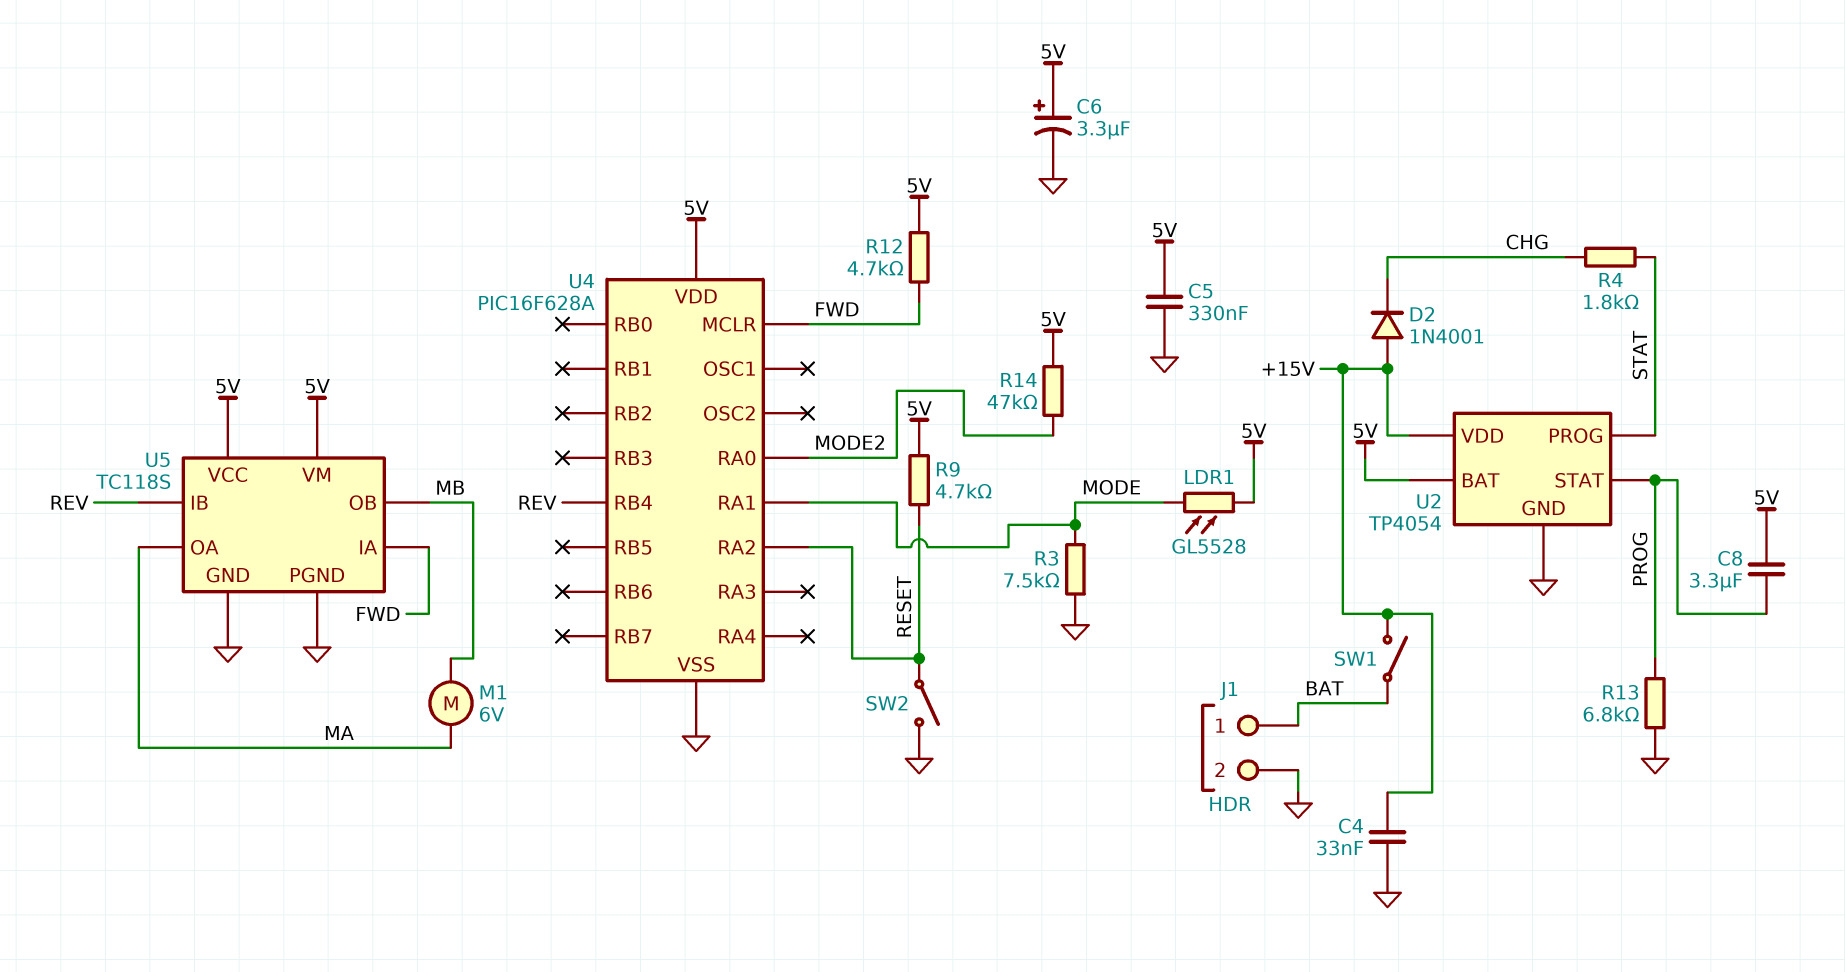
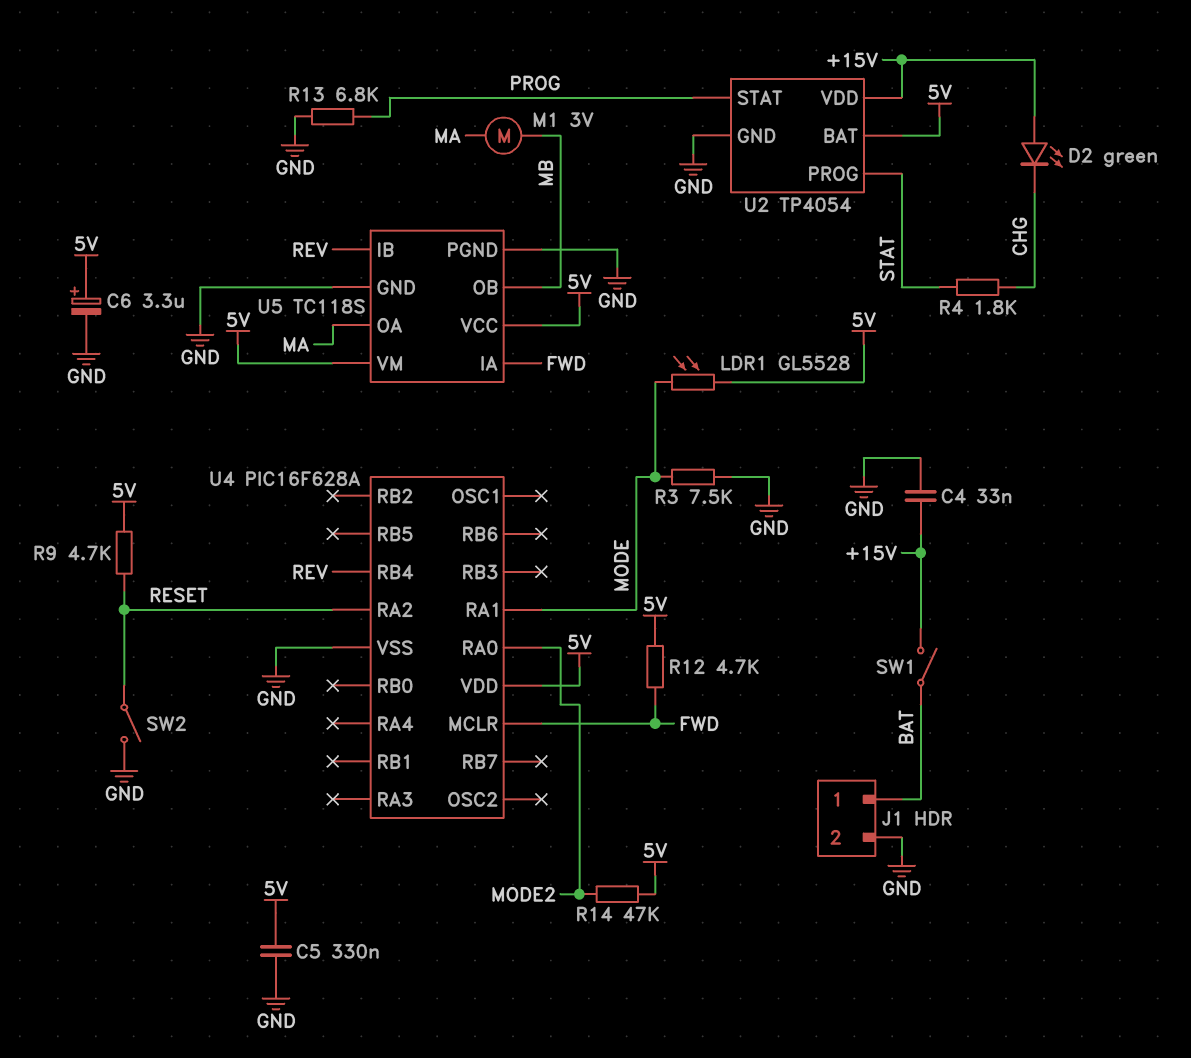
C8: 3.3uF (5V, PROG) -> none
D2: diode 1N4001 (A +15V, K CHG) -> LED green (A +15V, K CHG)
M1: motor 6V (MA, MB) -> motor 3V (MA, MB)

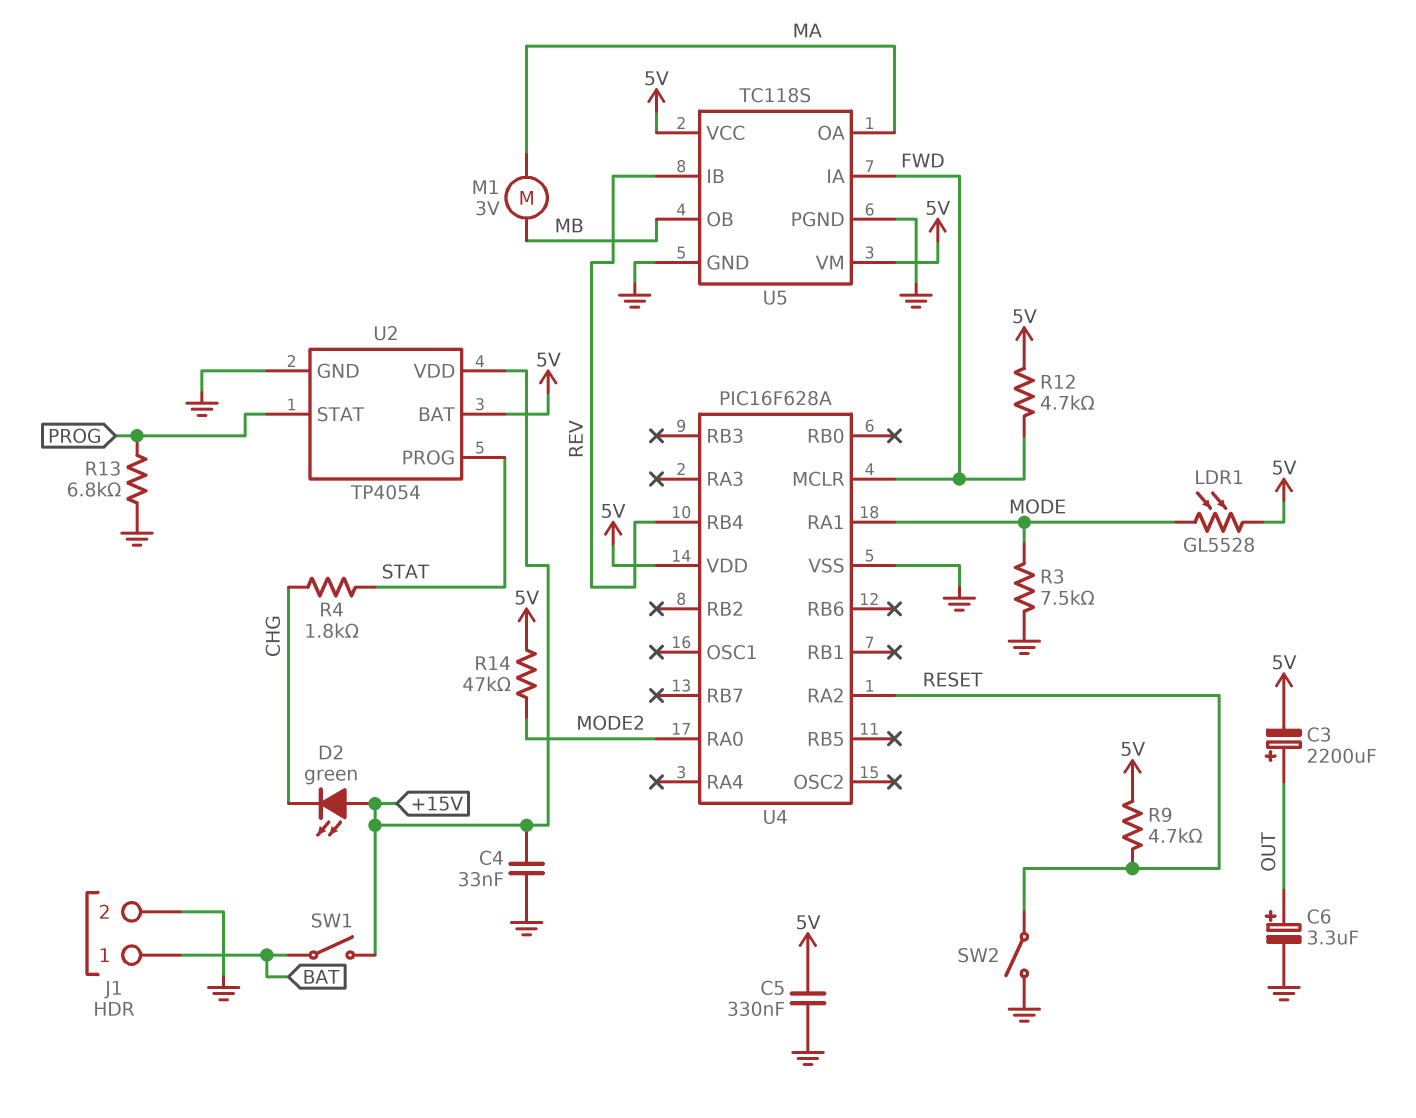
C3: none -> 2200uF (plus OUT, minus 5V)
C6: 3.3uF (plus 5V, minus GND) -> 3.3uF (plus OUT, minus GND)

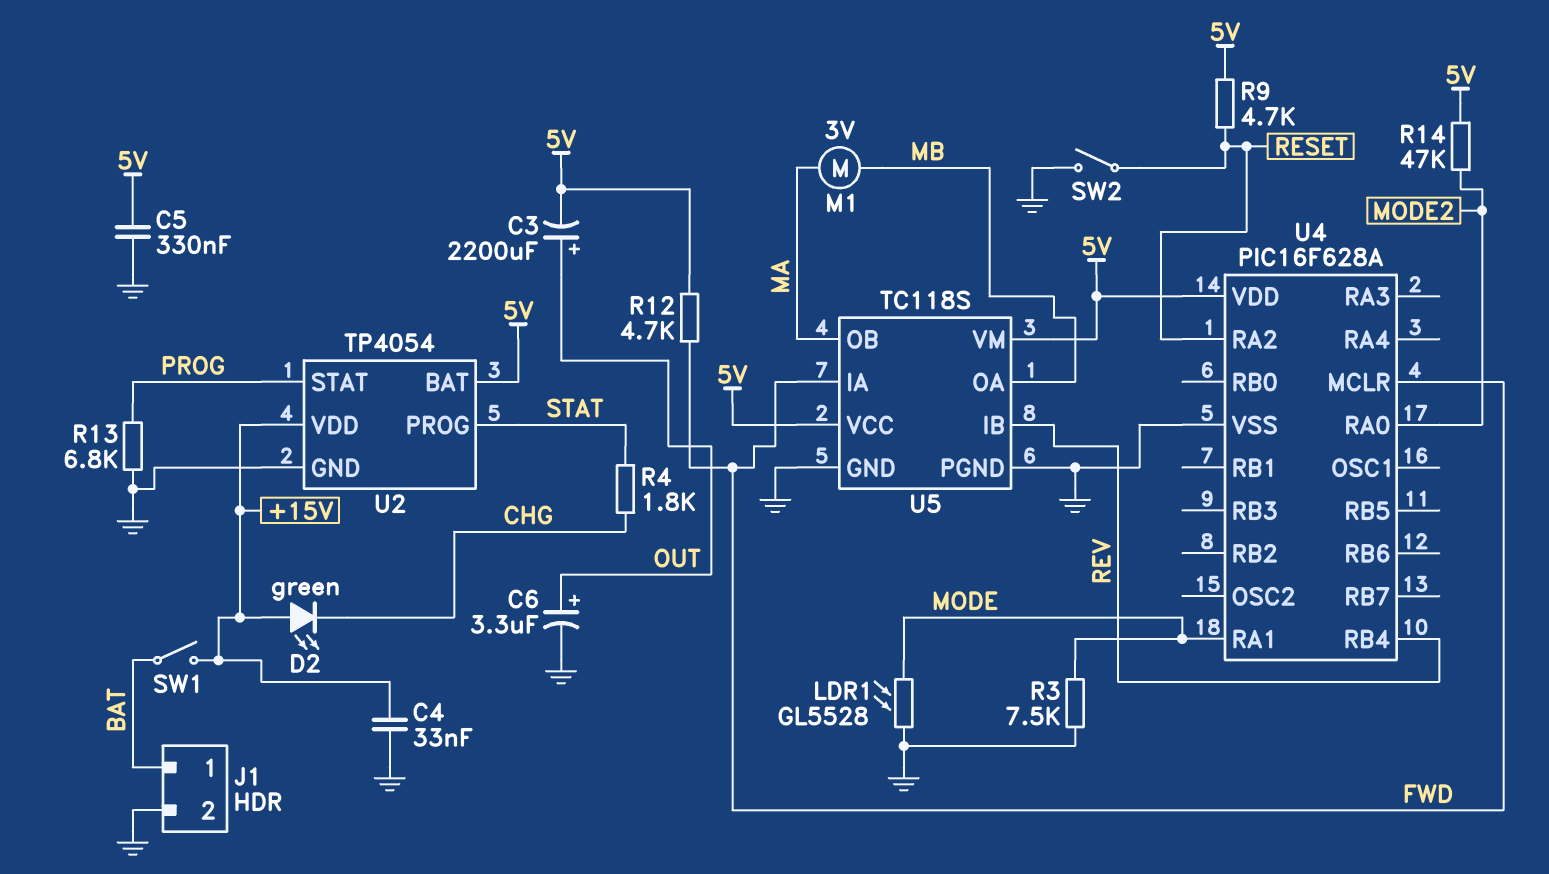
LDR1: GL5528 (5V, MODE) -> GL5528 (GND, MODE)
U5 pin OA: MA -> MB
U5 pin OB: MB -> MA

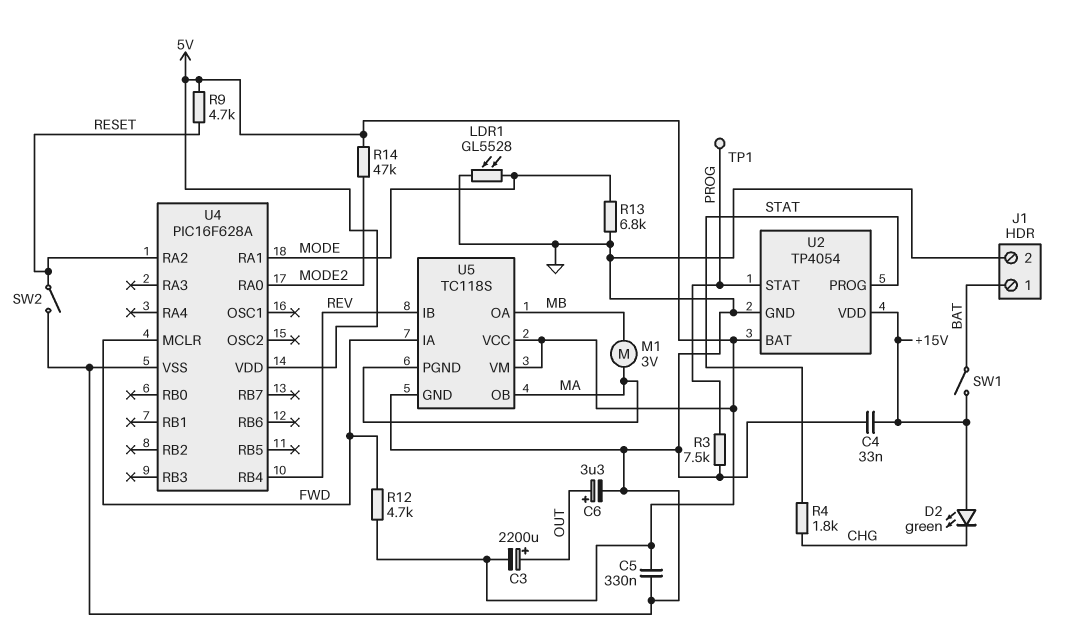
R3: 7.5k (GND, MODE) -> 7.5k (GND, PROG)
R13: 6.8k (GND, PROG) -> 6.8k (GND, MODE)
TP1: none -> test point (PROG)
U5 pin PGND: GND -> MA

